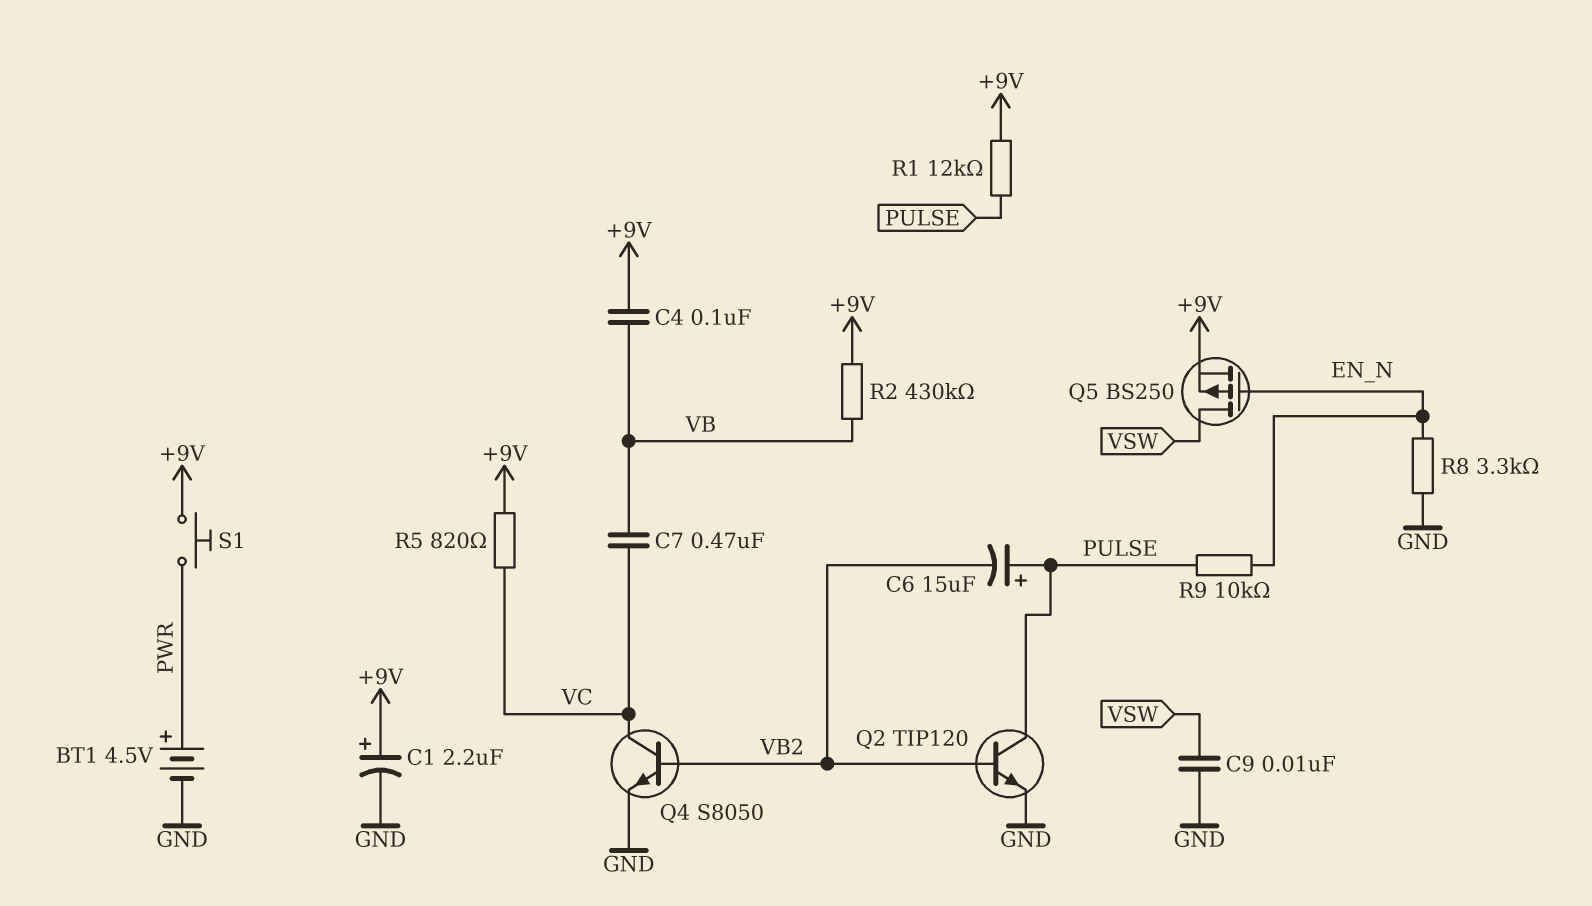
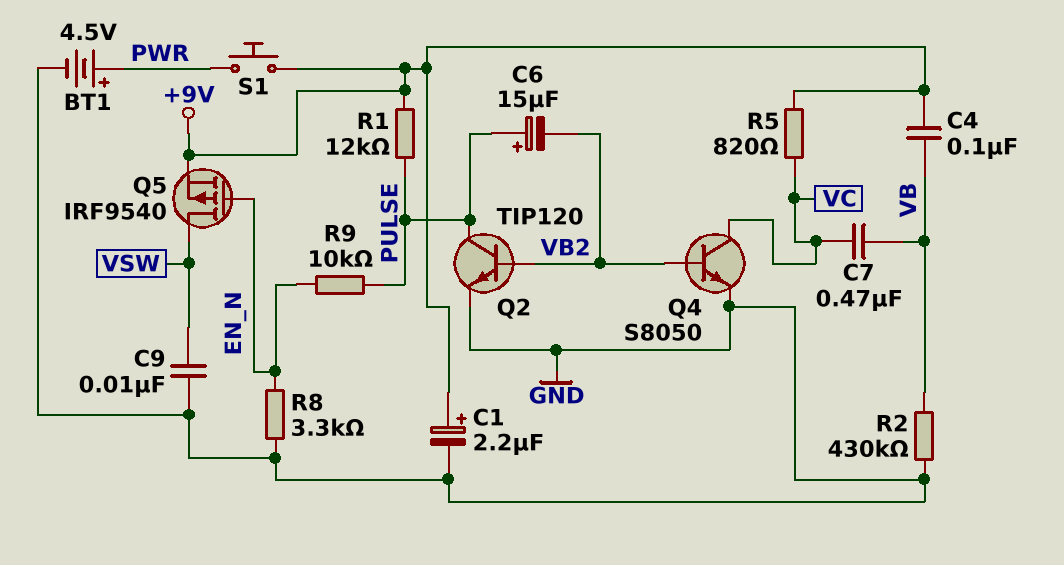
Q5: PMOS BS250 (G EN_N, D VSW, S +9V) -> PMOS IRF9540 (G EN_N, D VSW, S +9V)
R2: 430k (+9V, VB) -> 430k (GND, VB)

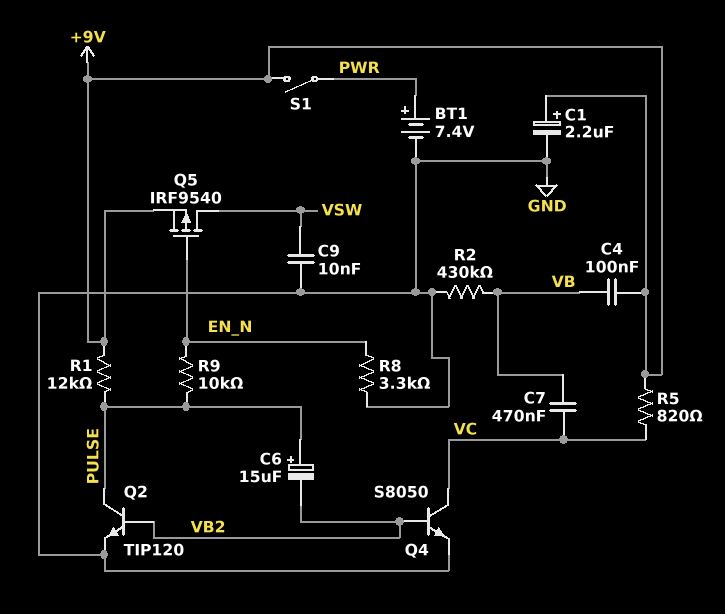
BT1: 4.5V (plus PWR, minus GND) -> 7.4V (plus PWR, minus GND)
S1: button (+9V, PWR) -> switch (+9V, PWR)

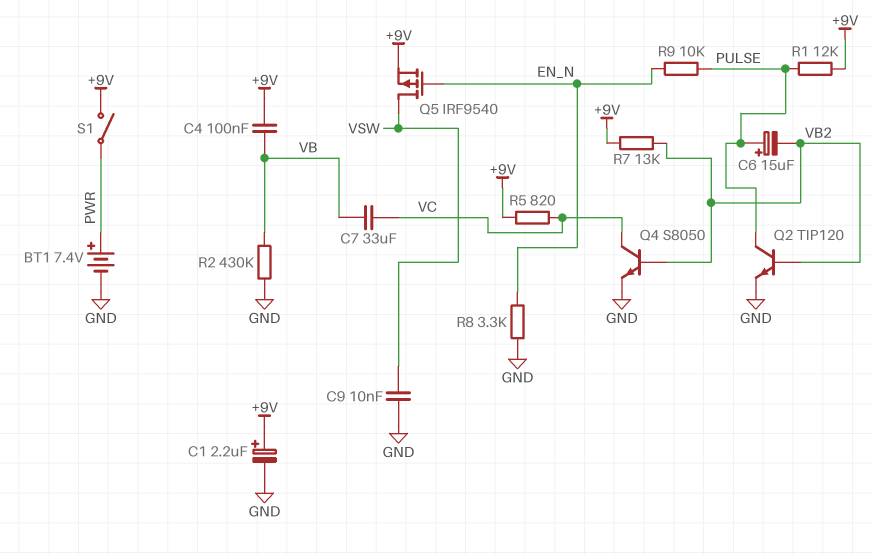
C7: 470nF (VB, VC) -> 33uF (VB, VC)
R7: none -> 13k (+9V, VB2)

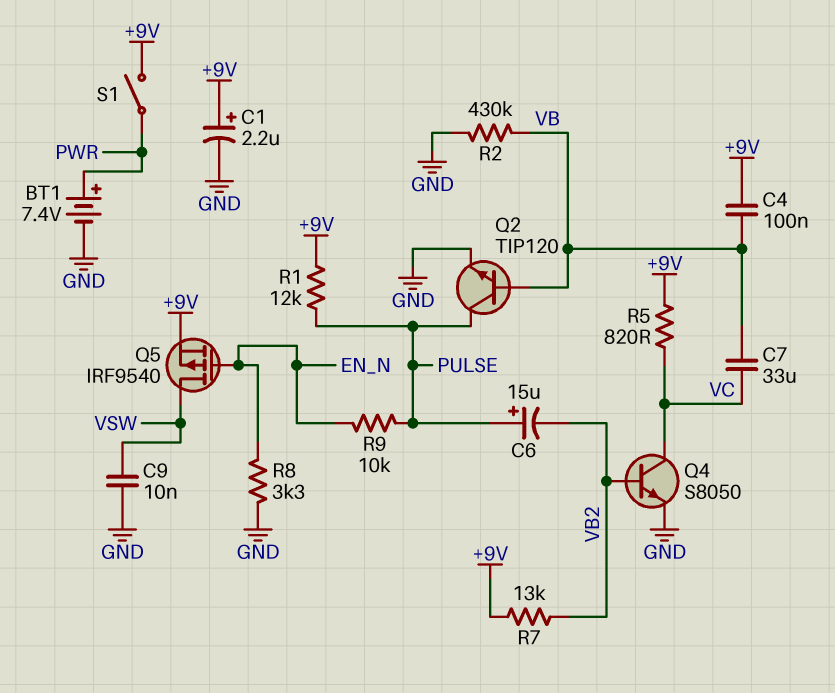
Q2: NPN TIP120 (B VB2, C PULSE, E GND) -> NPN TIP120 (B VB, C PULSE, E GND)

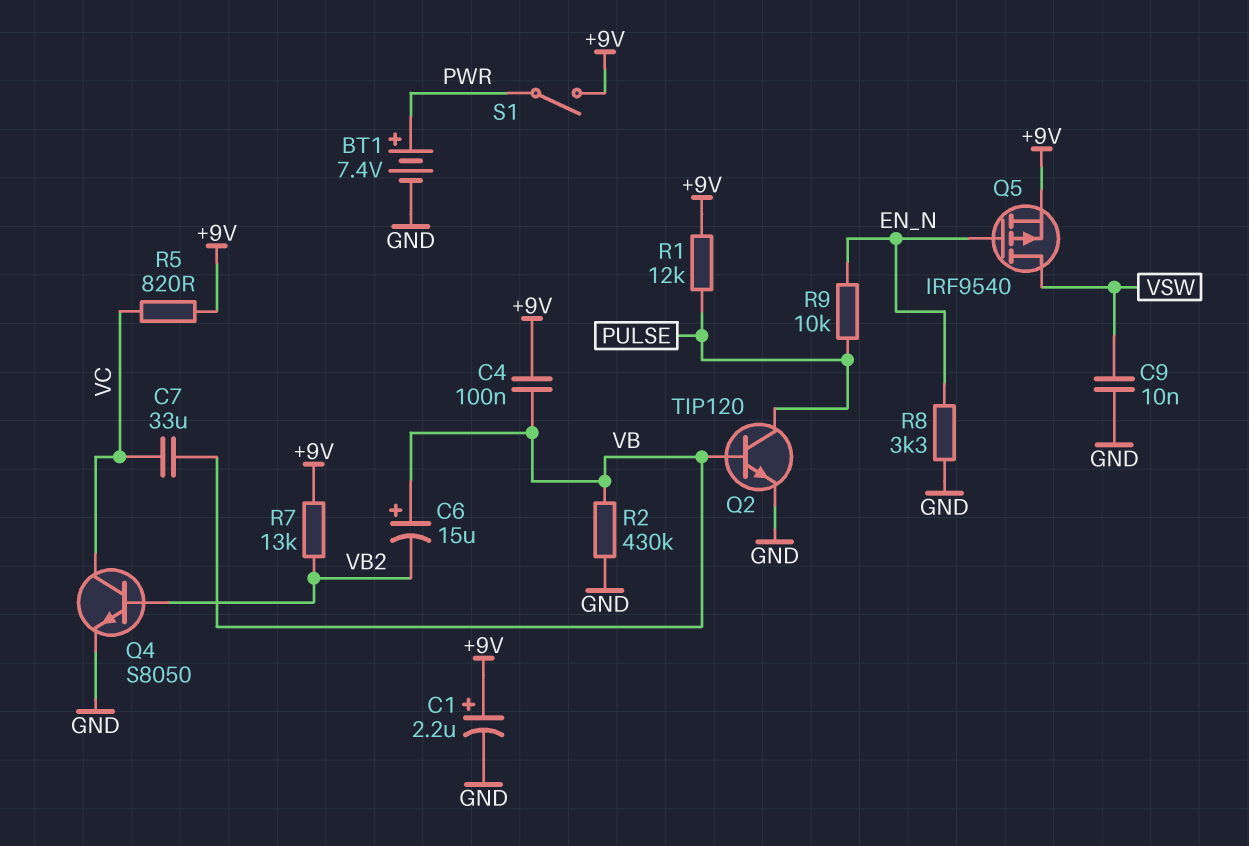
C6: 15uF (plus PULSE, minus VB2) -> 15uF (plus VB, minus VB2)

